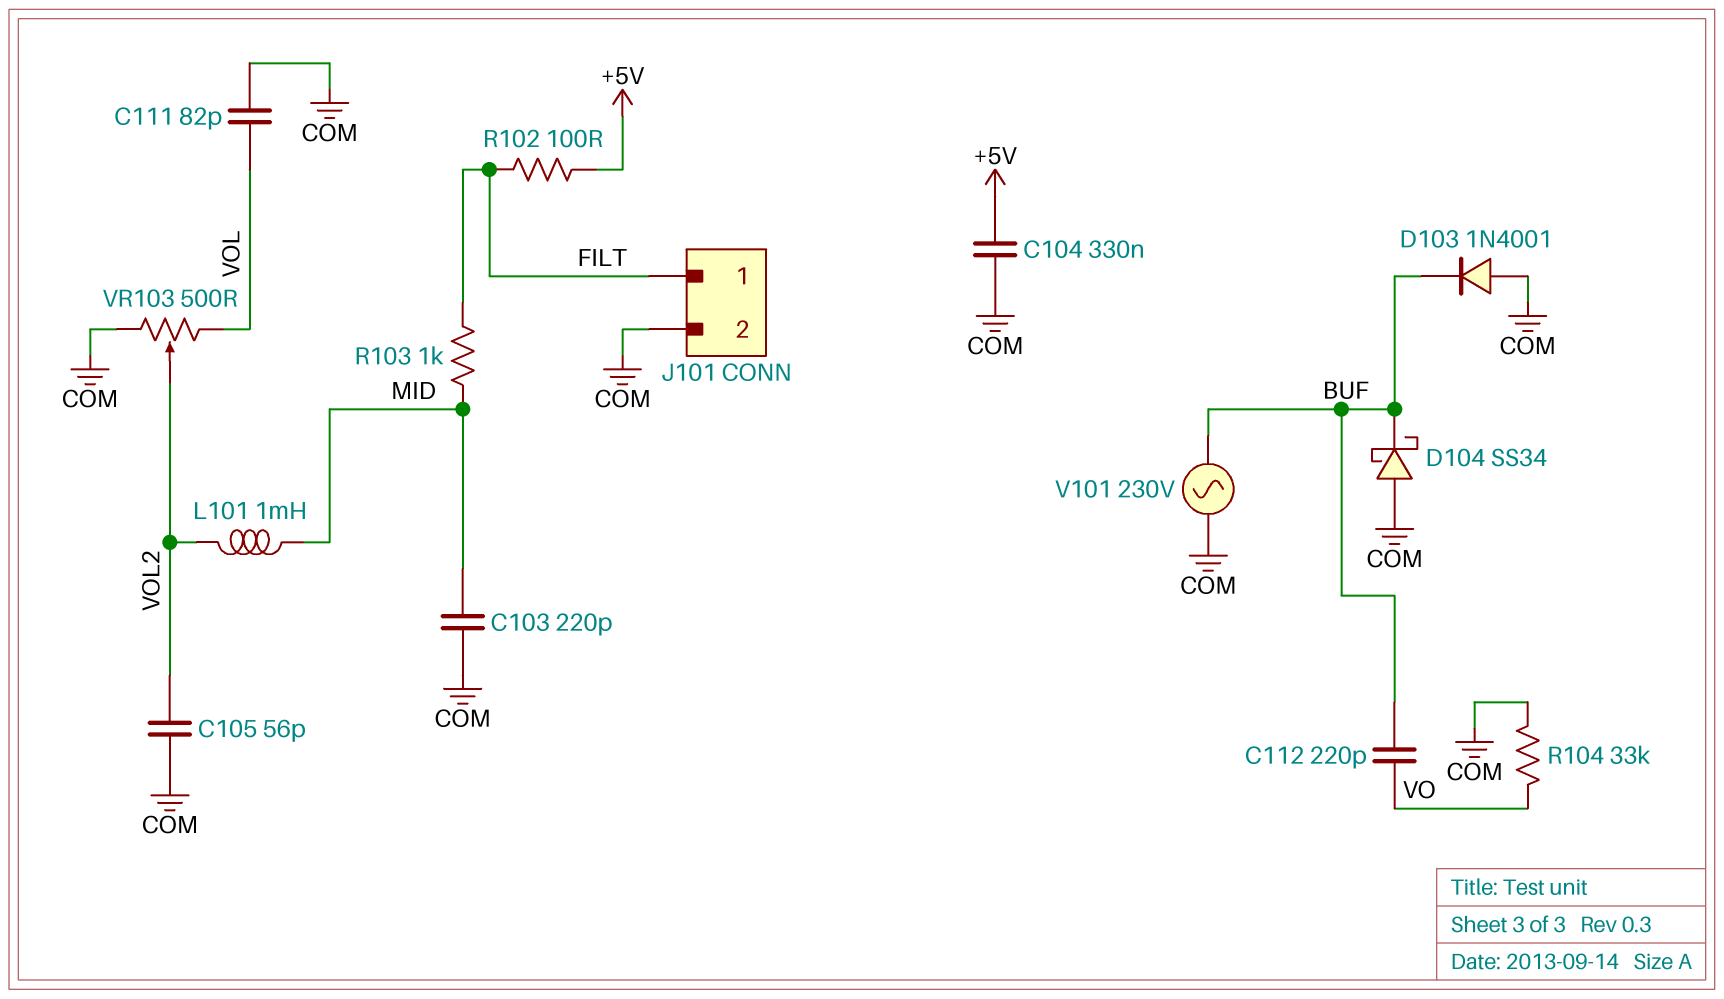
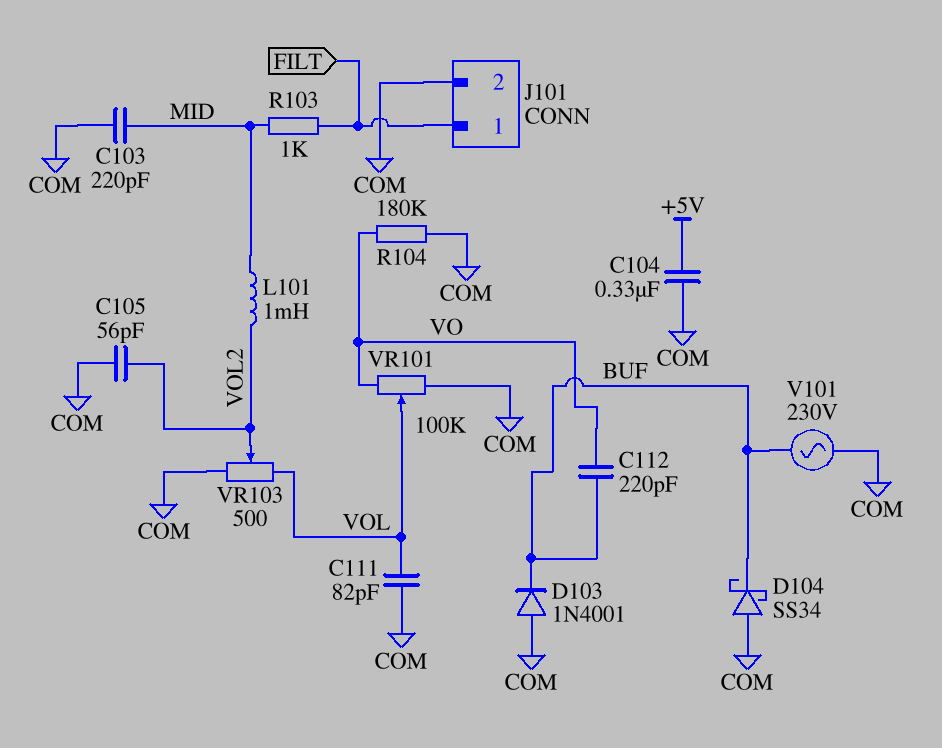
R102: 100 (+5V, FILT) -> none
R104: 33k (COM, VO) -> 180k (COM, VO)
VR101: none -> 100k (COM, VO, wiper VOL)

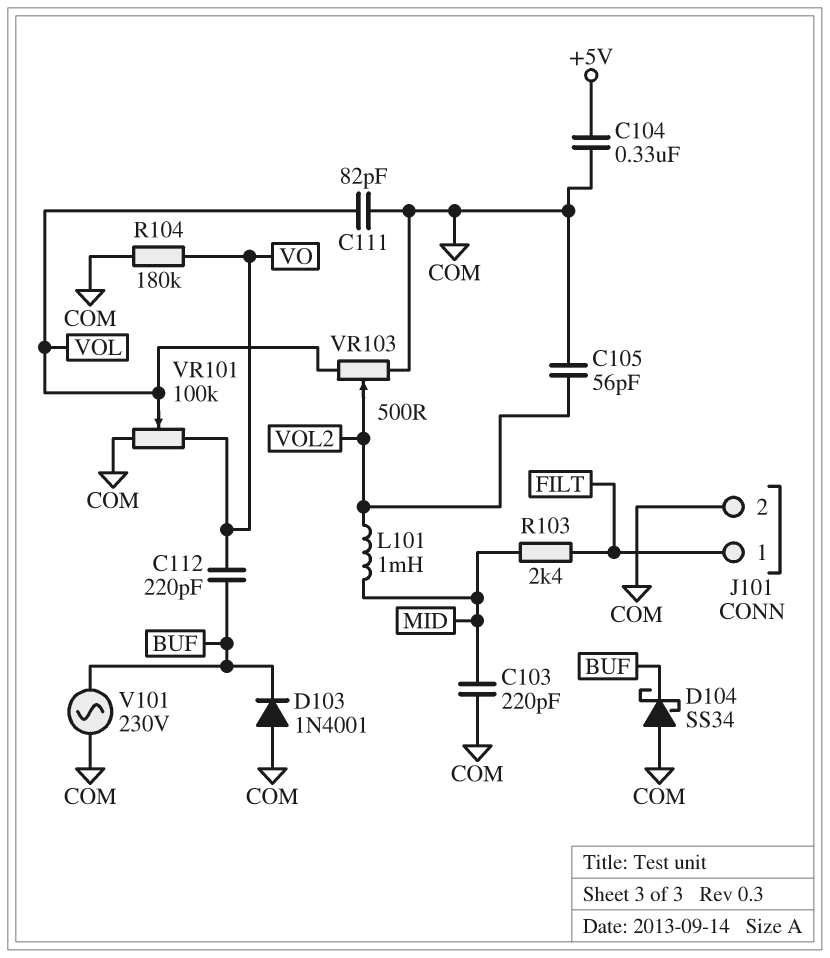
R103: 1k (FILT, MID) -> 2.4k (FILT, MID)

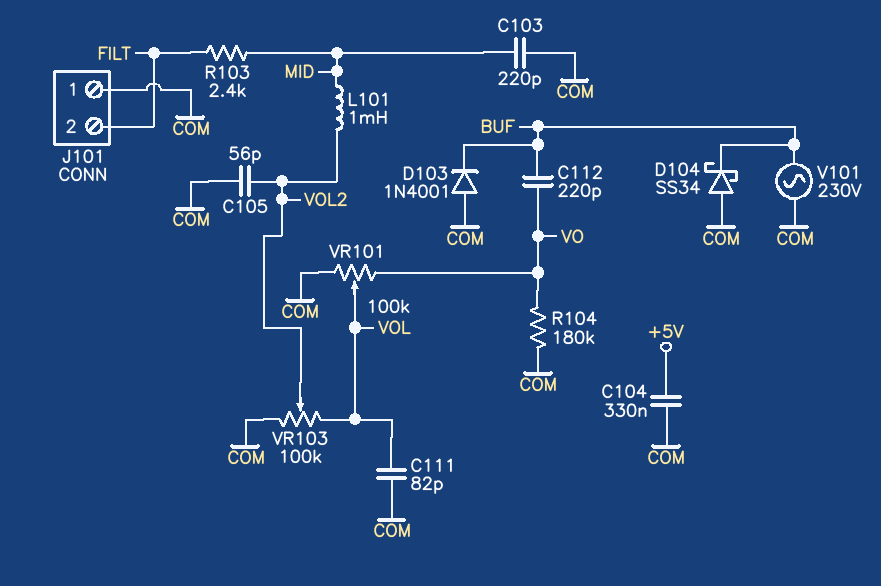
J101 pin 1: FILT -> COM
J101 pin 2: COM -> FILT
VR103: 500 (COM, VOL, wiper VOL2) -> 100k (COM, VOL, wiper VOL2)

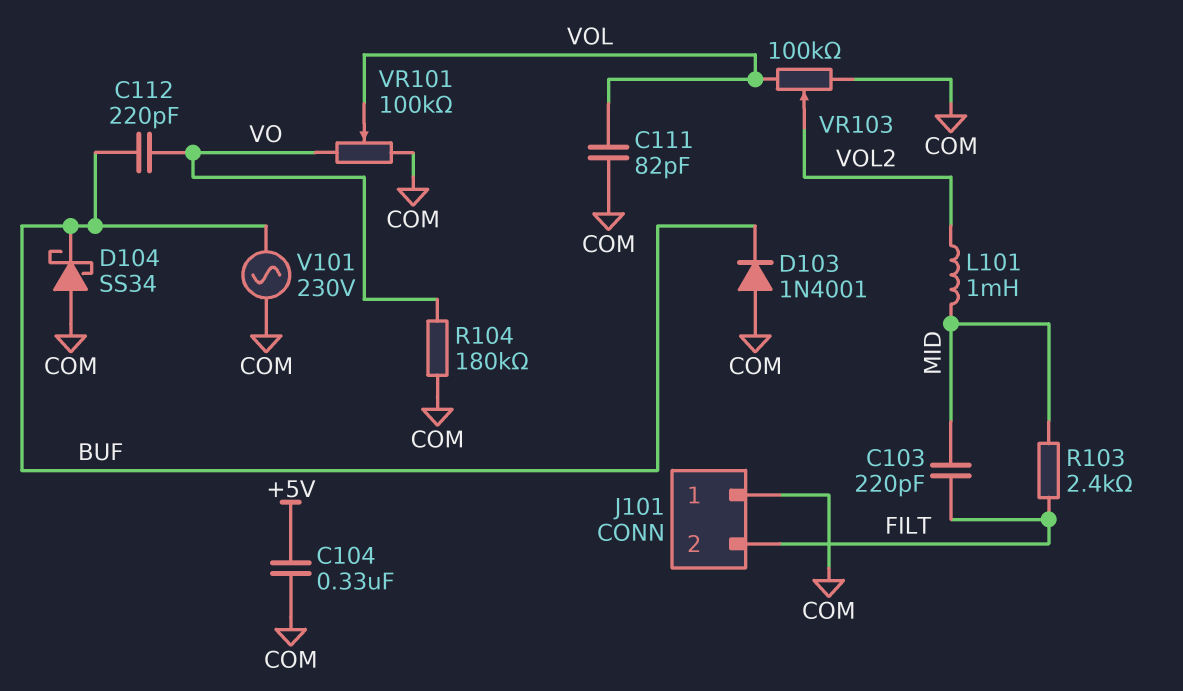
C103: 220pF (COM, MID) -> 220pF (FILT, MID)
C105: 56pF (COM, VOL2) -> none

